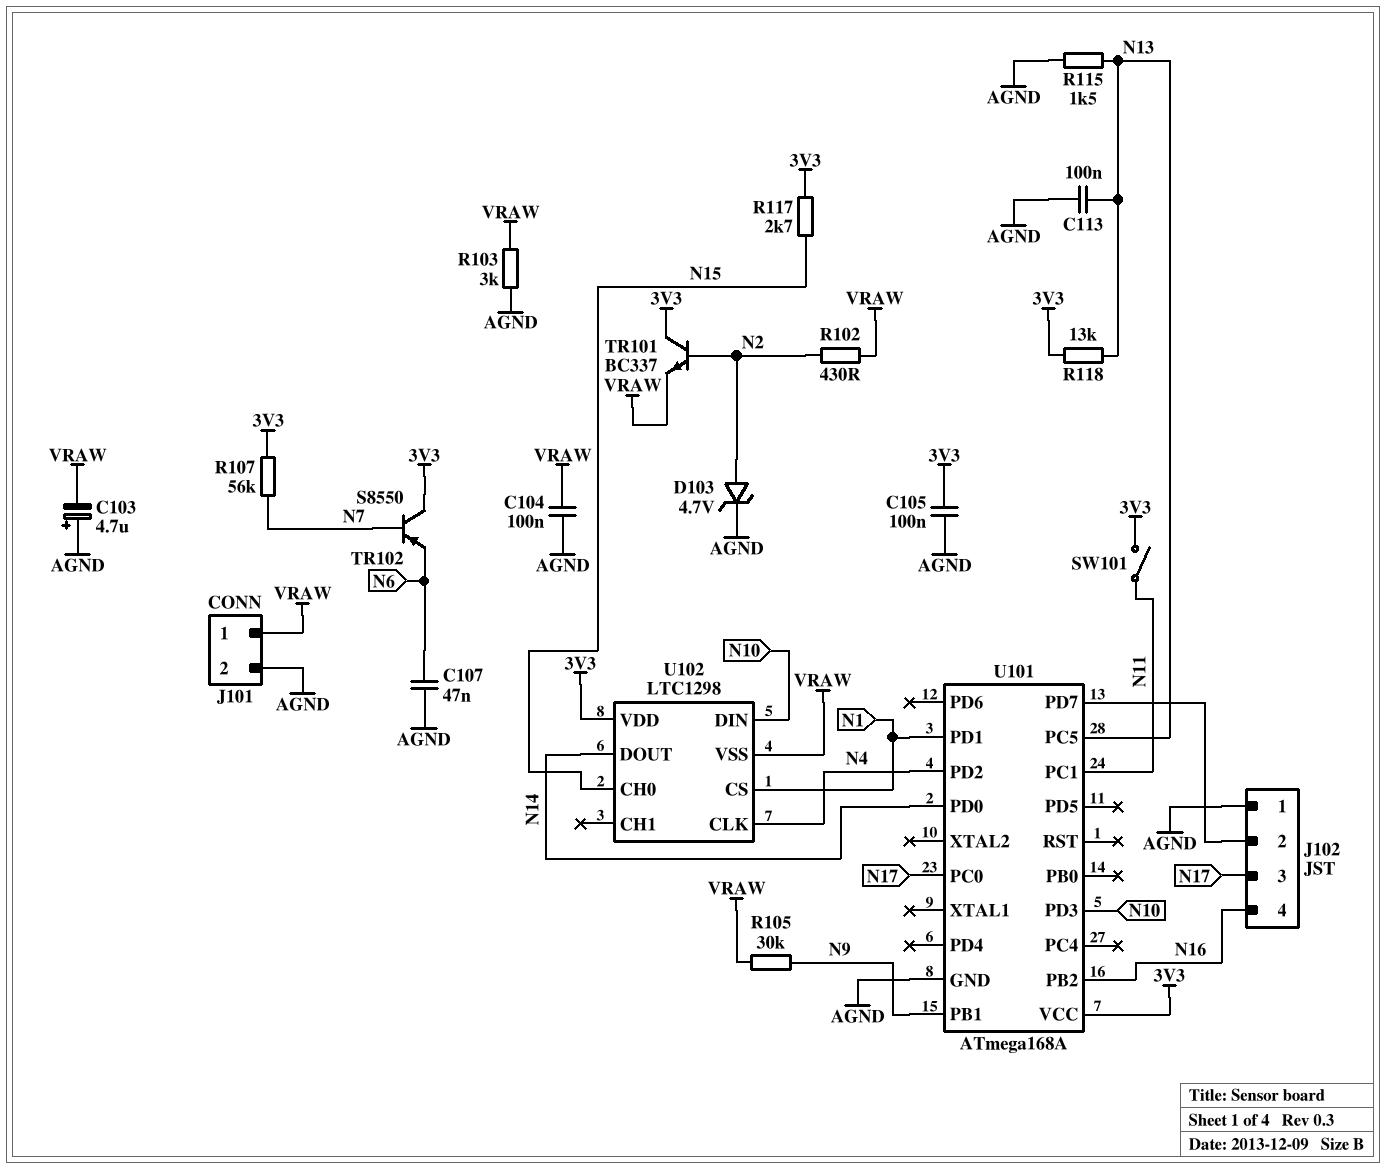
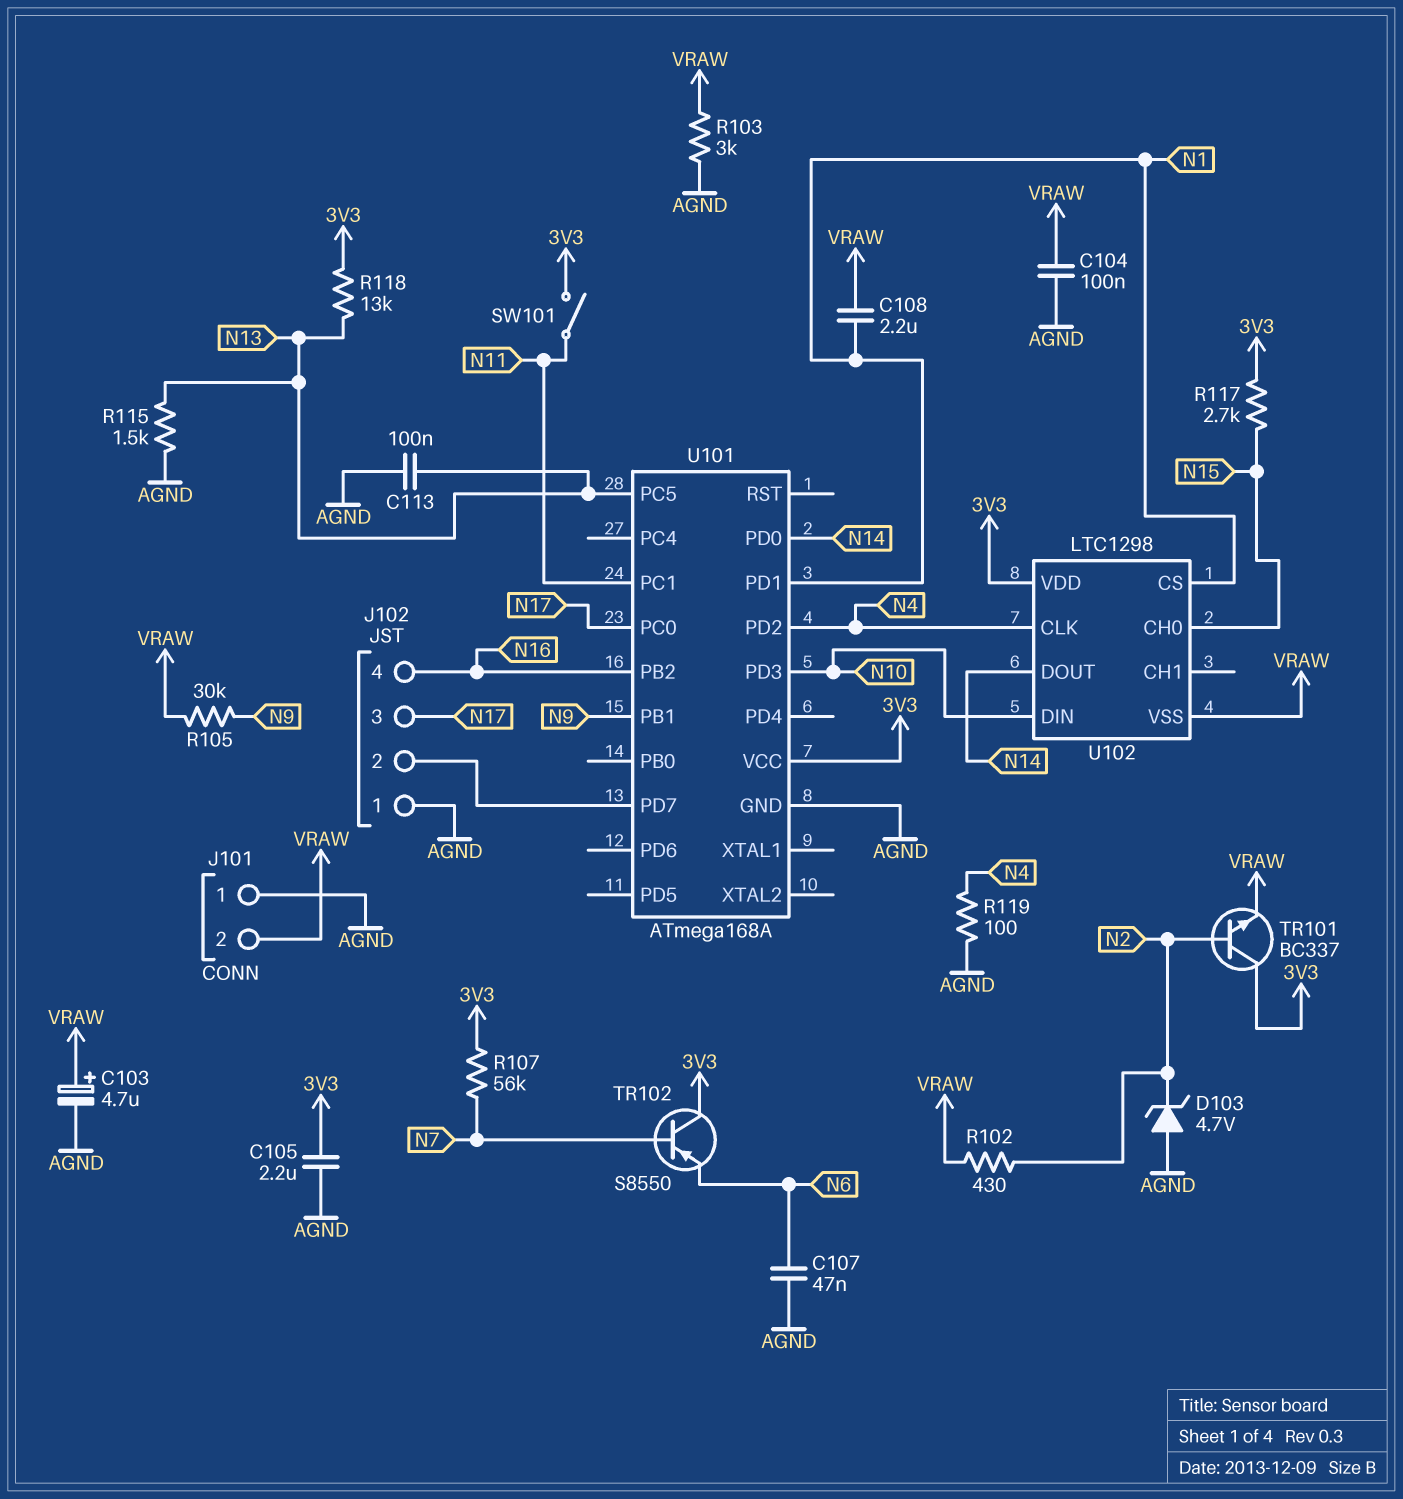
C103: 4.7uF (plus AGND, minus VRAW) -> 4.7uF (plus VRAW, minus AGND)
C105: 100nF (3V3, AGND) -> 2.2uF (3V3, AGND)
C108: none -> 2.2uF (N1, VRAW)
D103: zener 4.7V (A N2, K AGND) -> zener 4.7V (A AGND, K N2)
J101 pin 1: VRAW -> AGND
J101 pin 2: AGND -> VRAW
R119: none -> 100 (AGND, N4)

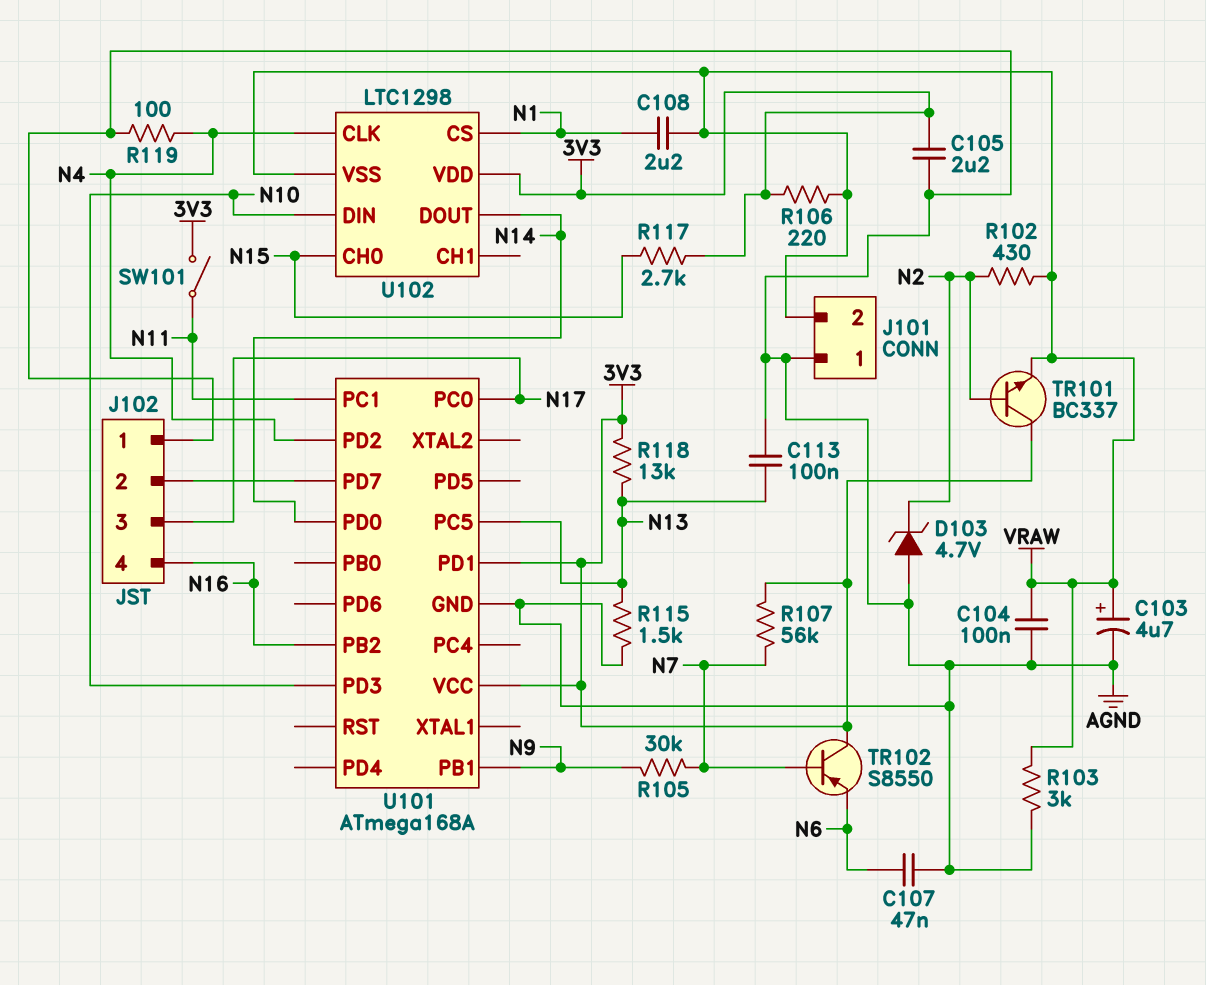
R105: 30k (N9, VRAW) -> 30k (N7, N9)
R106: none -> 220 (3V3, VRAW)
U101 pin PD1: N1 -> 3V3

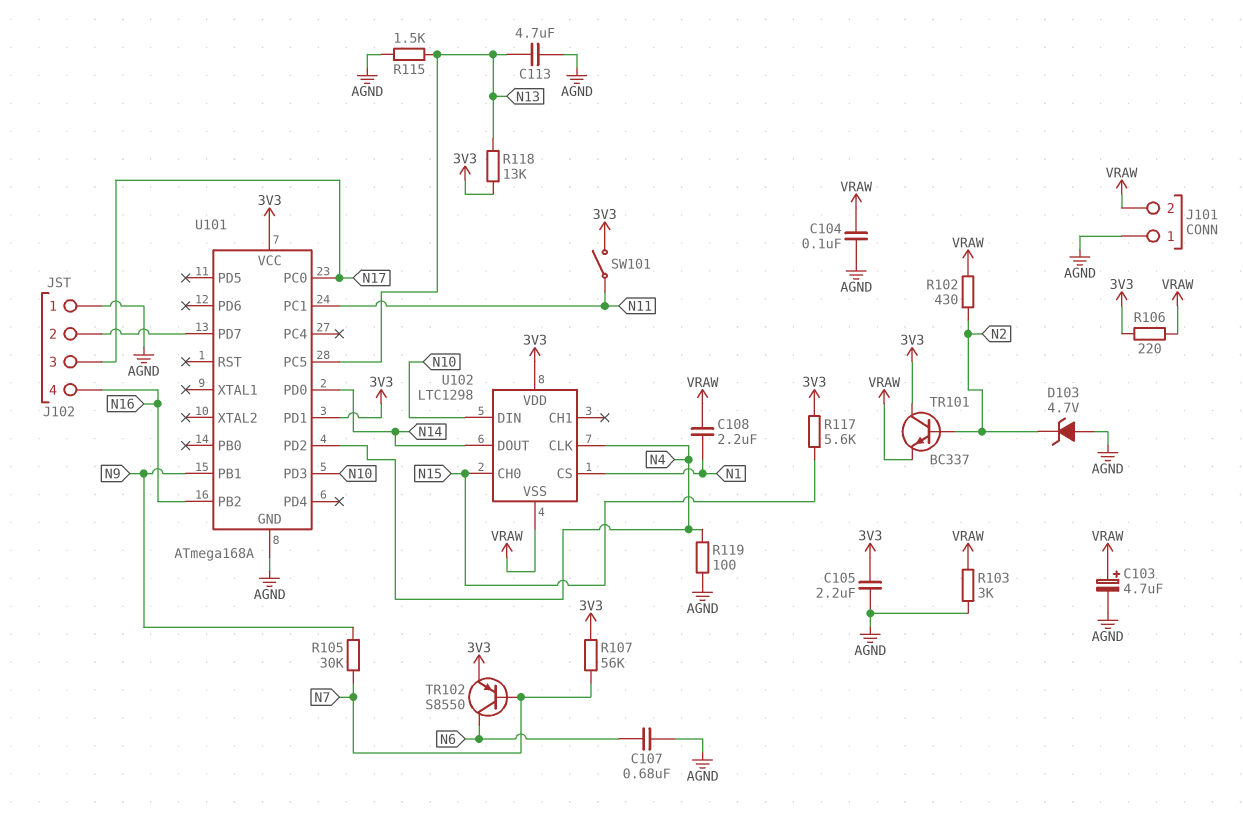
C107: 47nF (AGND, N6) -> 680nF (AGND, N6)
C113: 100nF (AGND, N13) -> 4.7uF (AGND, N13)
R117: 2.7k (3V3, N15) -> 5.6k (3V3, N15)
TR102: PNP S8550 (B N7, C 3V3, E N6) -> PNP S8550 (B N7, C N6, E 3V3)

